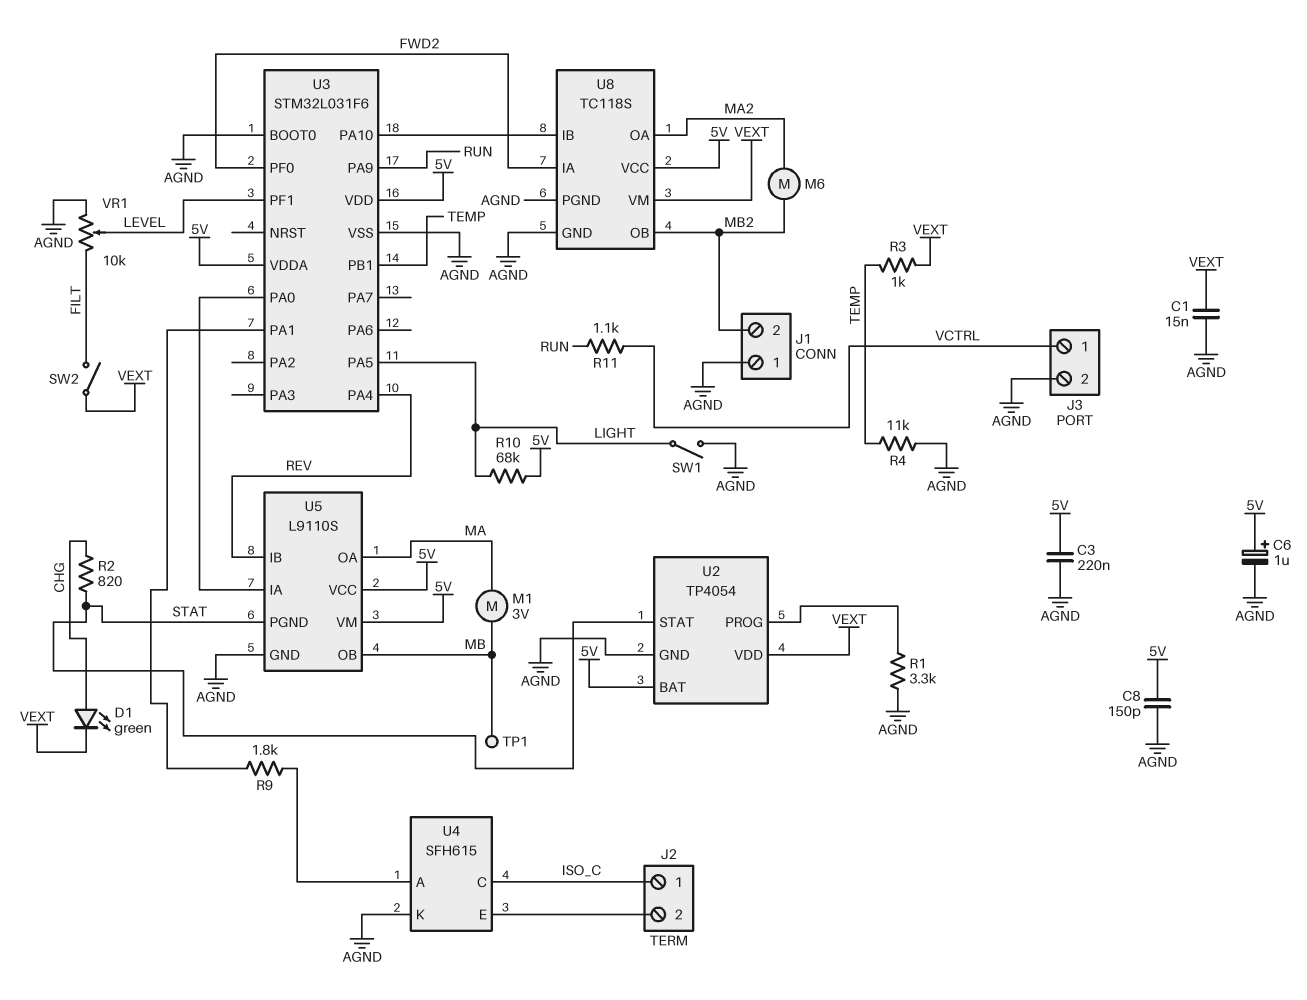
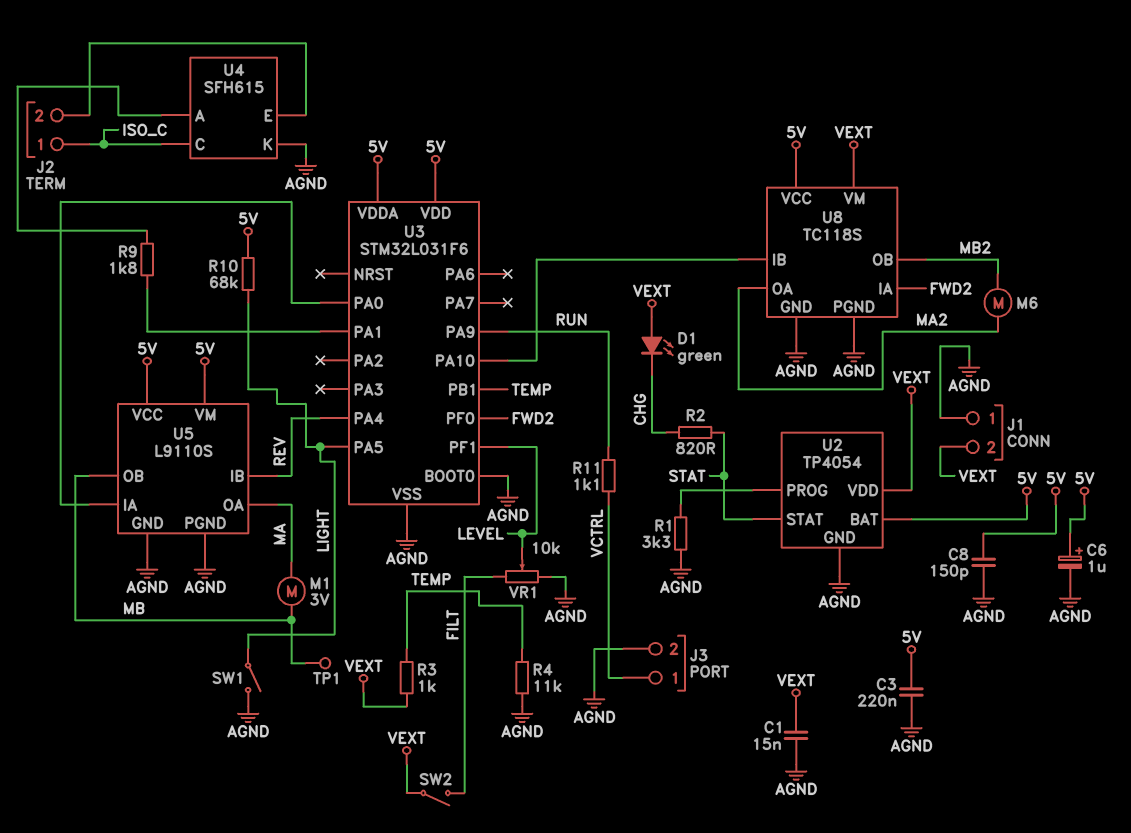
D1: LED green (A CHG, K VEXT) -> LED green (A VEXT, K CHG)
J1 pin 2: MB2 -> VEXT
U5 pin PGND: STAT -> AGND

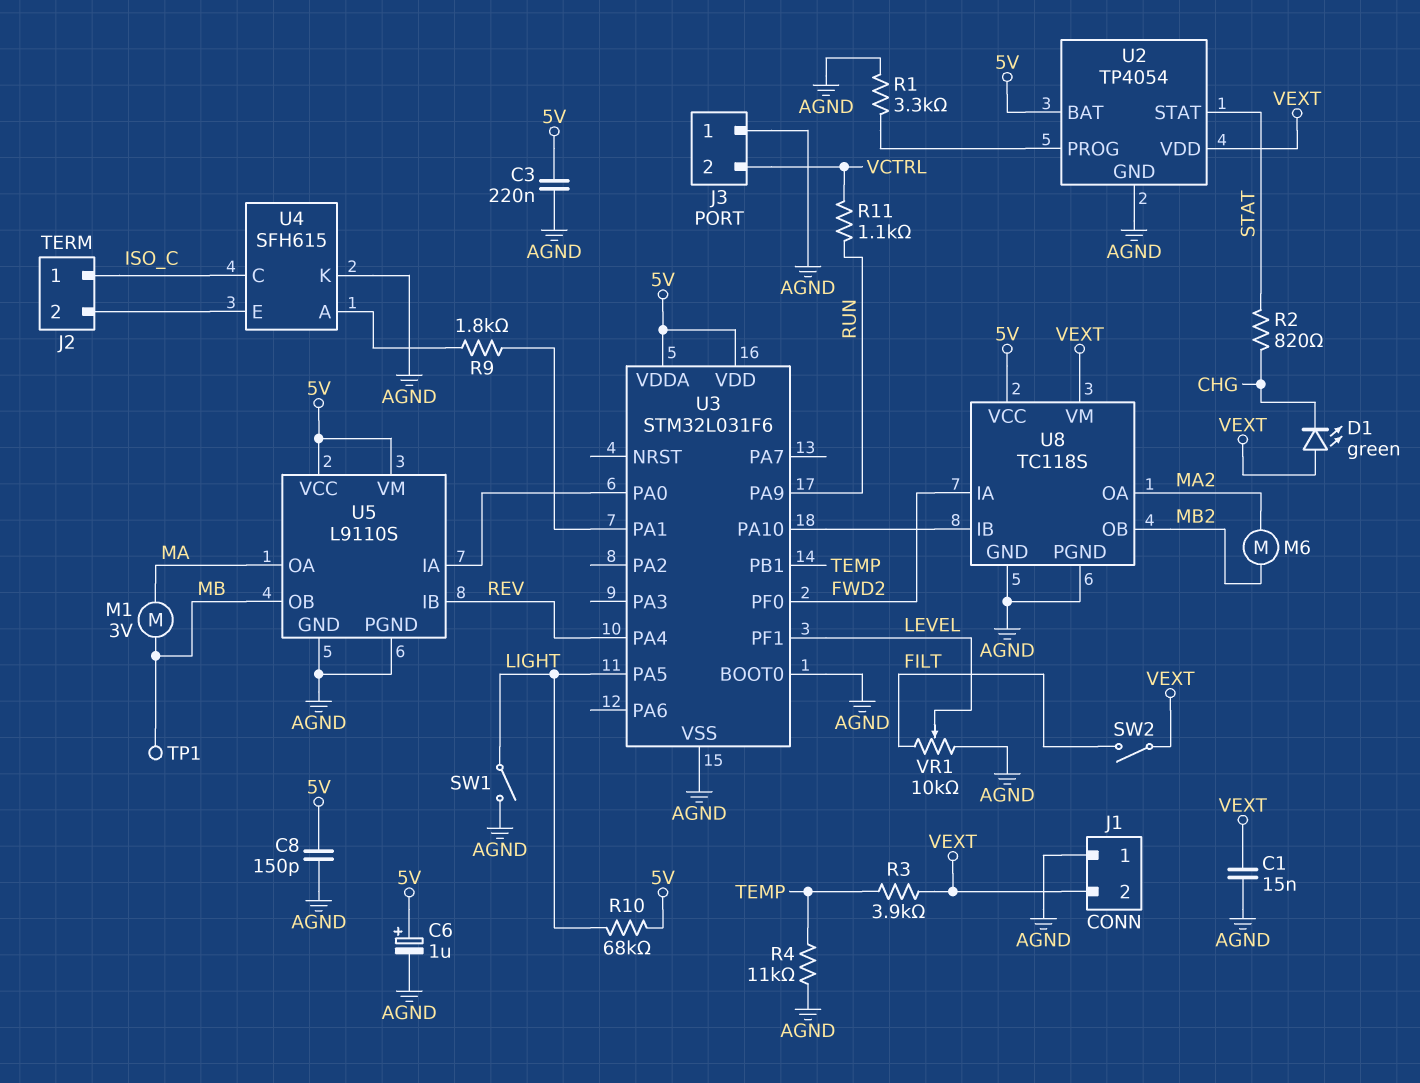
J3 pin 1: VCTRL -> AGND
J3 pin 2: AGND -> VCTRL
R3: 1k (TEMP, VEXT) -> 3.9k (TEMP, VEXT)

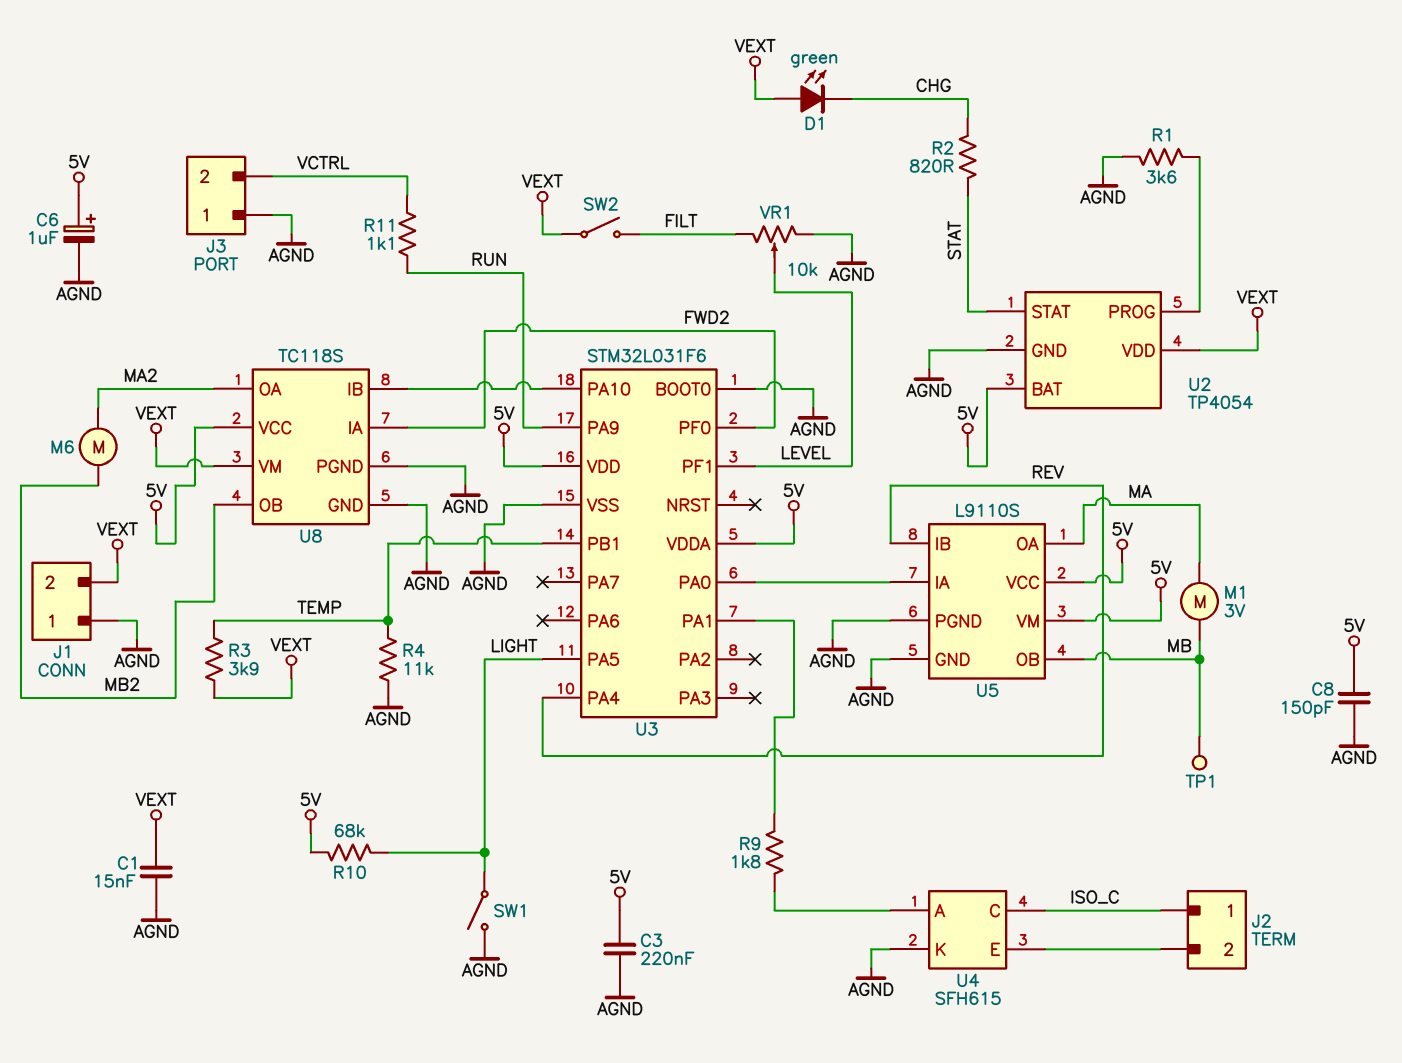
R1: 3.3k (AGND, U2/PROG) -> 3.6k (AGND, U2/PROG)

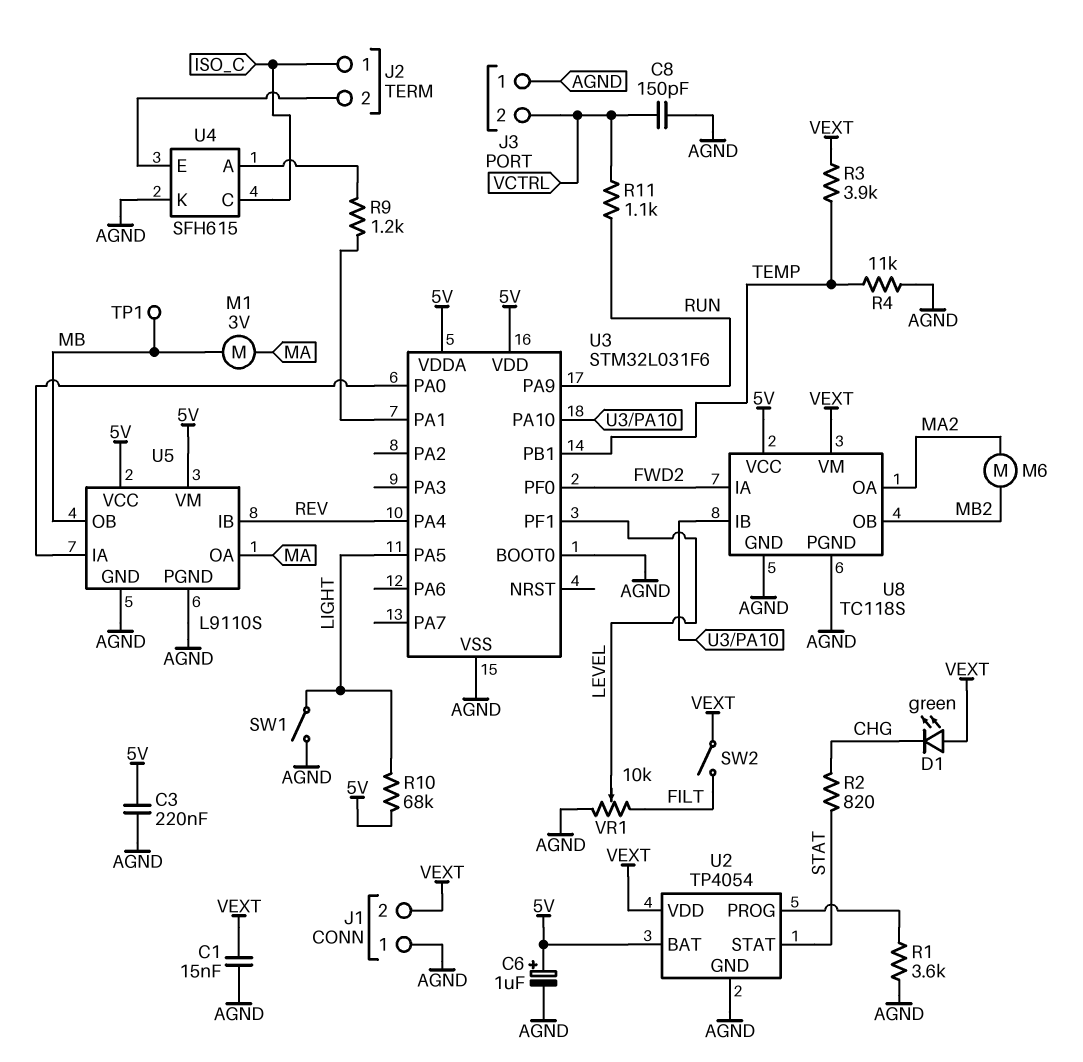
C8: 150pF (5V, AGND) -> 150pF (AGND, VCTRL)
R9: 1.8k (U3/PA1, U4/A) -> 1.2k (U3/PA1, U4/A)

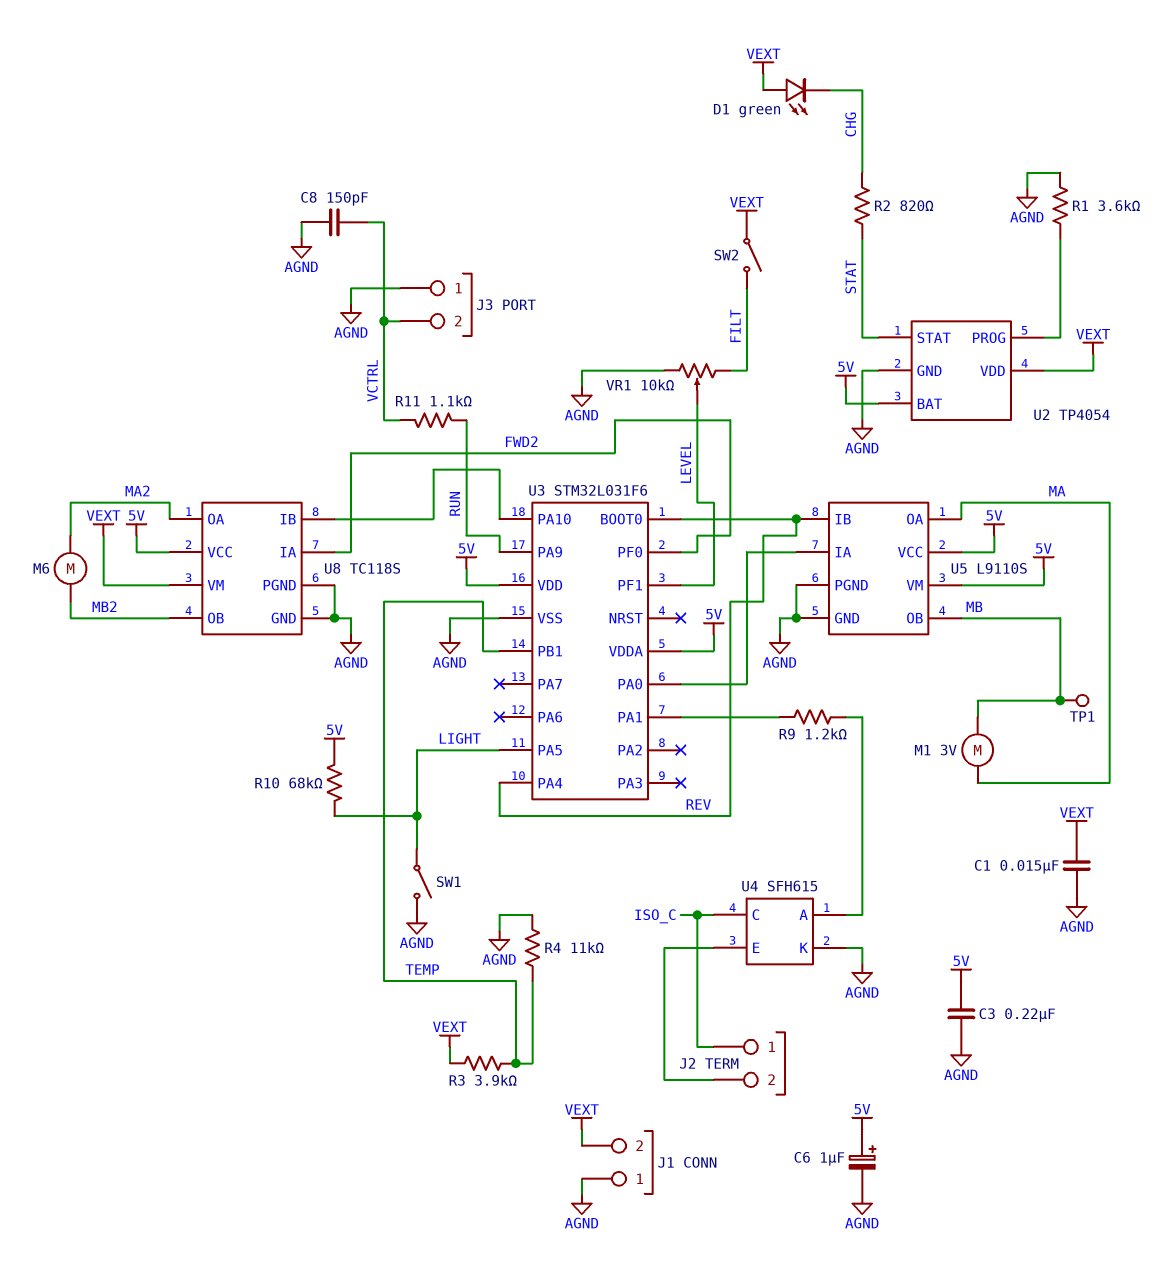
U3 pin BOOT0: AGND -> REV

